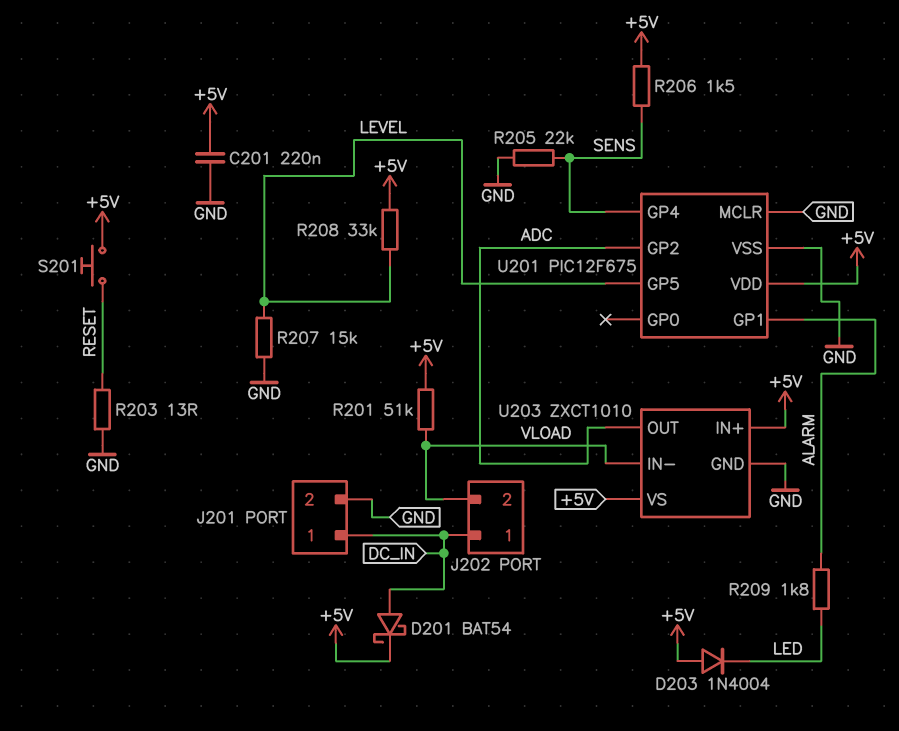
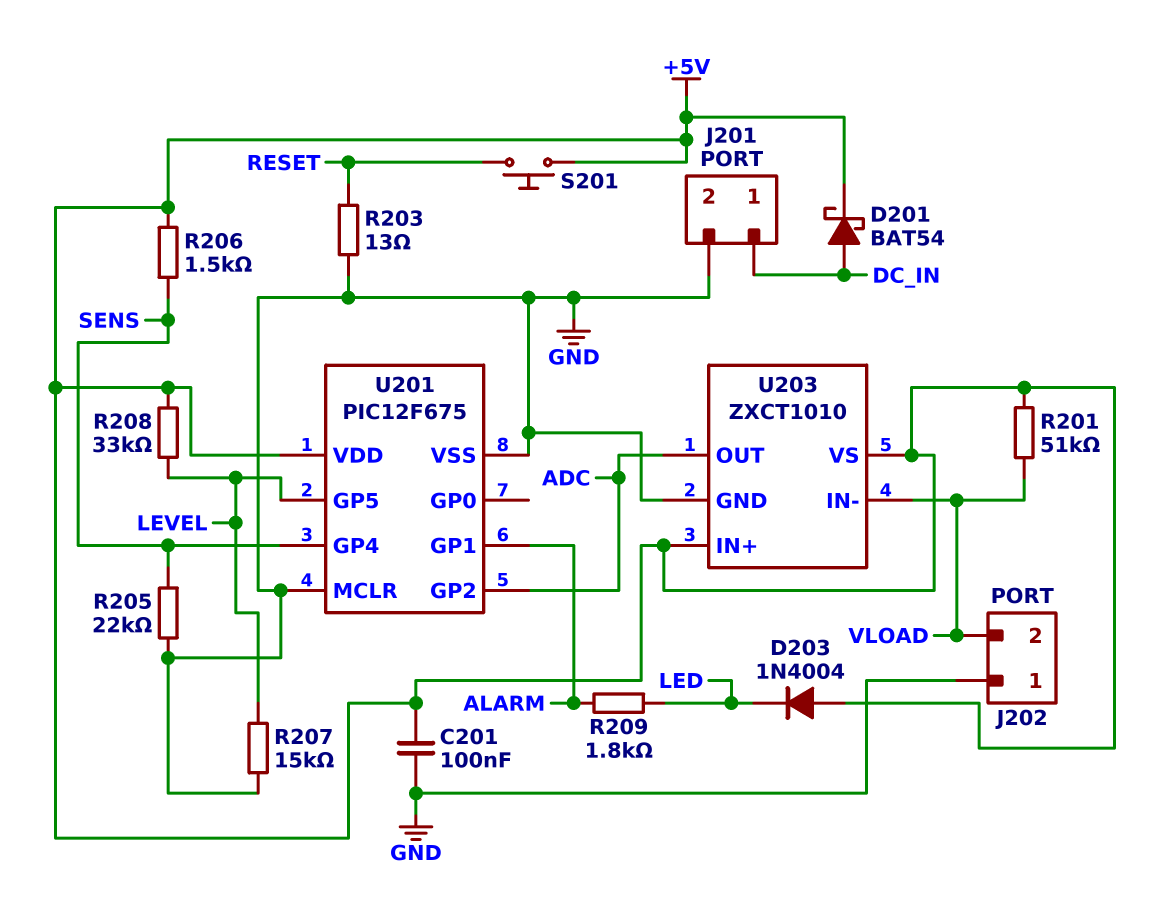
C201: 220nF (+5V, GND) -> 100nF (+5V, GND)
J202 pin 1: DC_IN -> GND

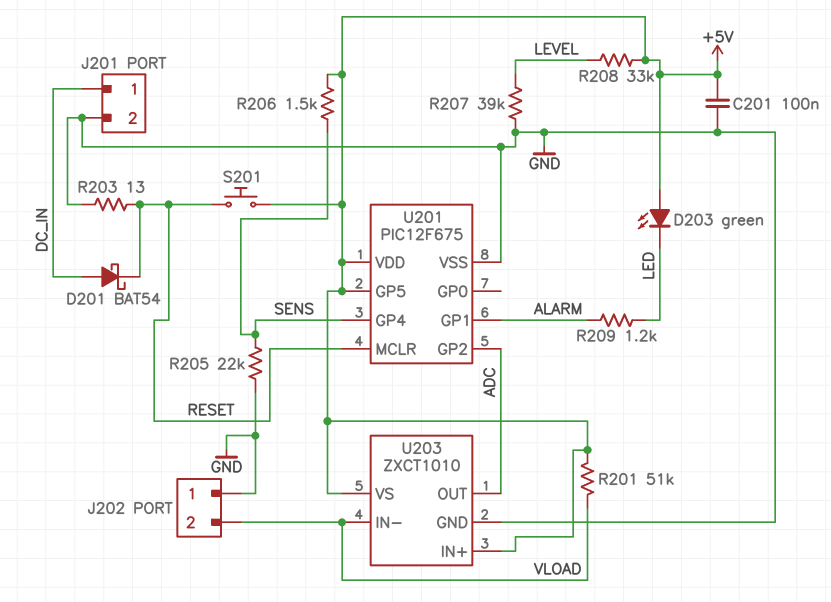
D201: schottky BAT54 (A DC_IN, K +5V) -> schottky BAT54 (A DC_IN, K RESET)
D203: diode 1N4004 (A +5V, K LED) -> LED green (A +5V, K LED)
R207: 15k (GND, LEVEL) -> 39k (GND, LEVEL)
R209: 1.8k (ALARM, LED) -> 1.2k (ALARM, LED)
U201 pin GP5: LEVEL -> +5V
U201 pin MCLR: GND -> RESET

